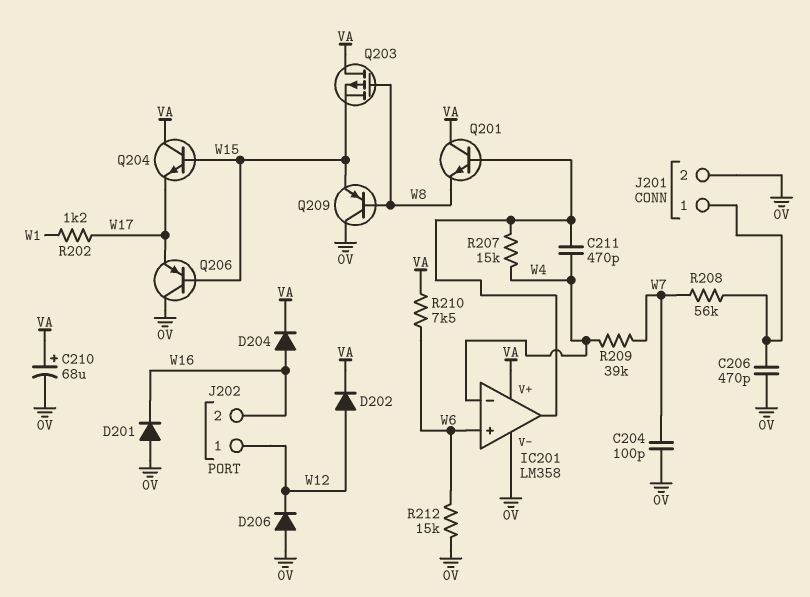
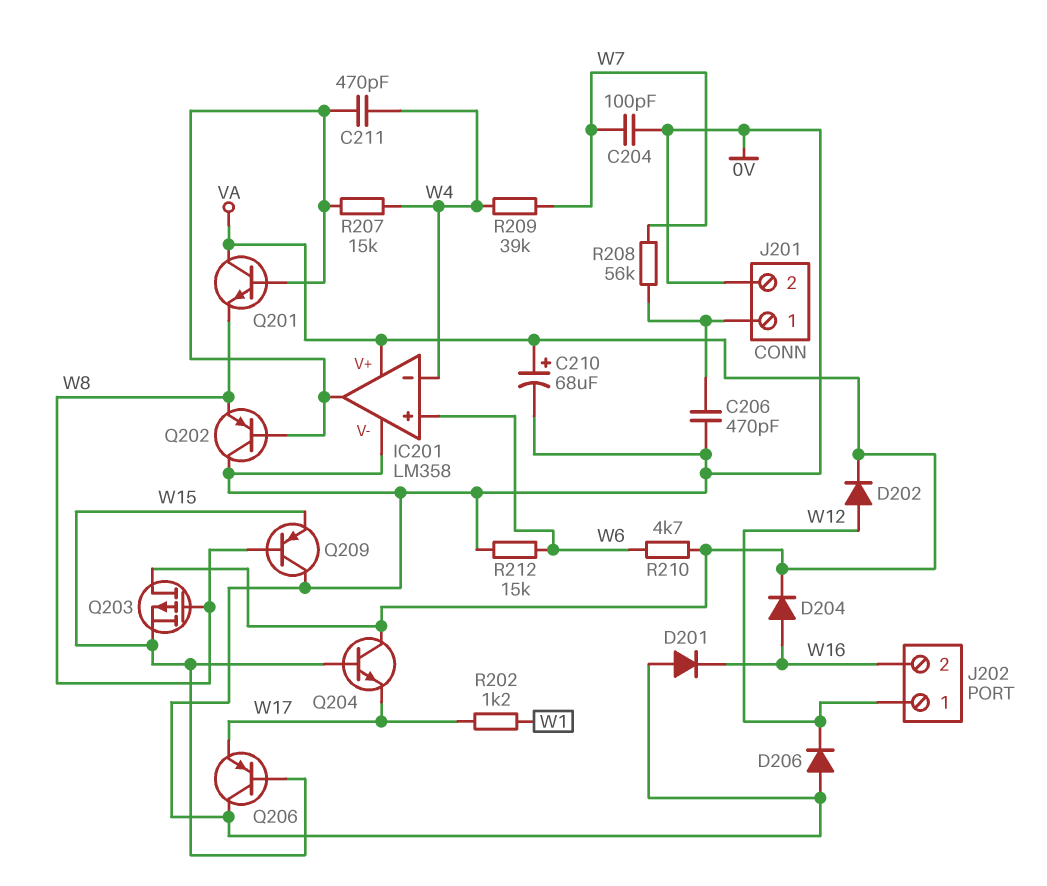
Q202: none -> PNP (B IC201/out, C 0V, E W8)
R210: 7.5k (VA, W6) -> 4.7k (VA, W6)

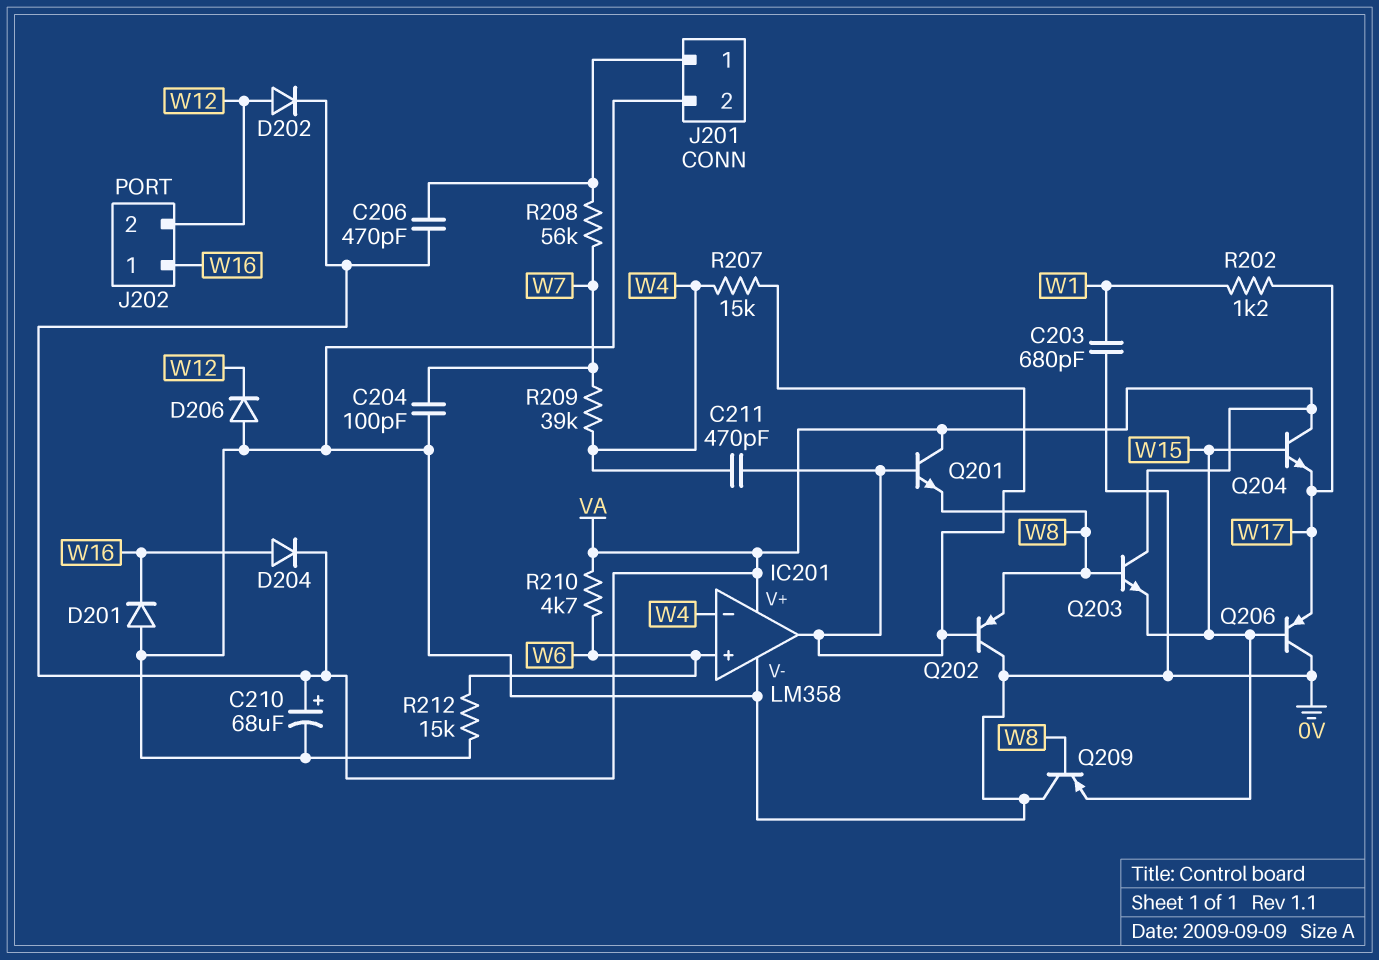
C203: none -> 680pF (0V, W1)
C206: 470pF (0V, J201/1) -> 470pF (J201/1, VA)
J202 pin 1: W12 -> W16
J202 pin 2: W16 -> W12
Q203: PMOS (G W8, D VA, S W15) -> NPN (B W8, C VA, E W15)

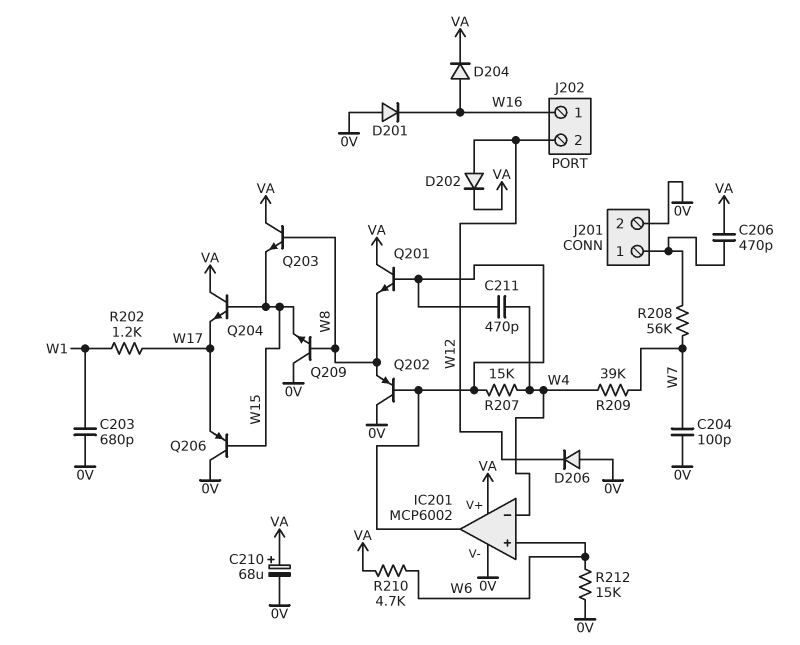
IC201: LM358 -> MCP6002
Q209: PNP (B W8, C 0V, E W15) -> NPN (B W8, C 0V, E W15)

